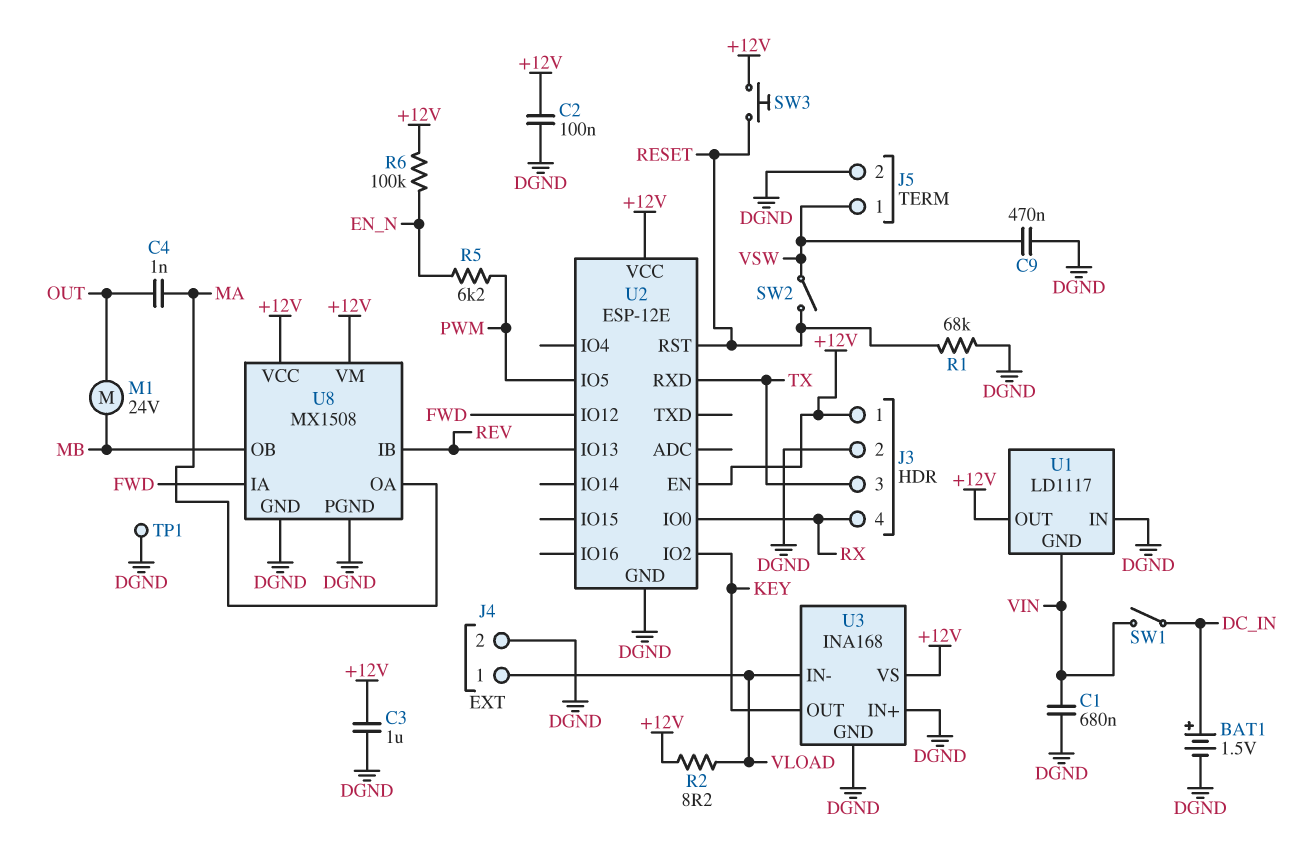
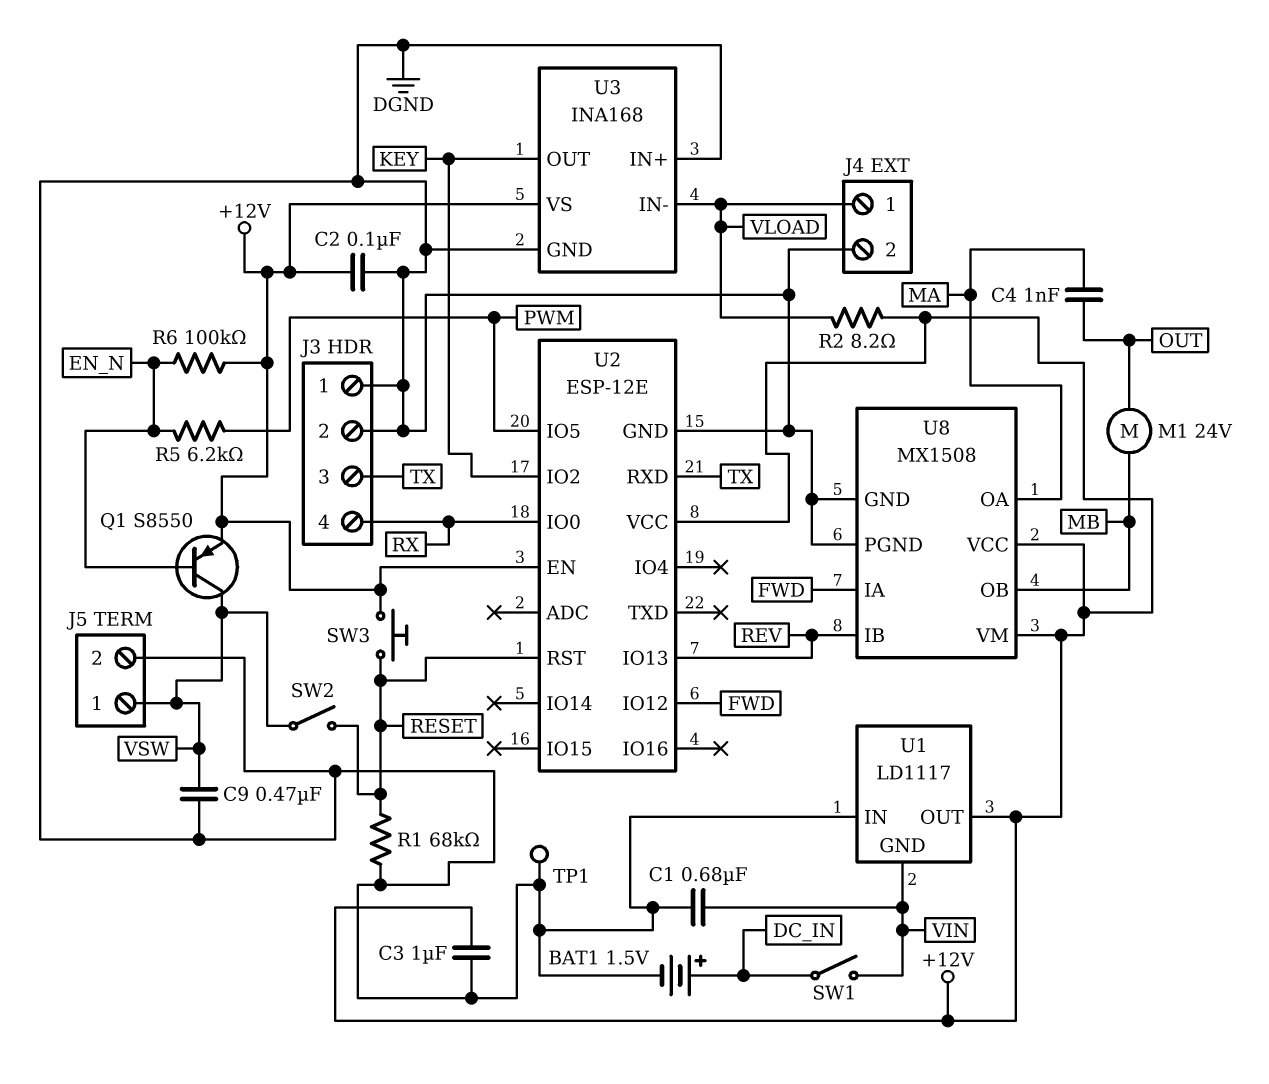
J3 pin 1: +12V -> DGND
Q1: none -> PNP S8550 (B EN_N, C VSW, E +12V)

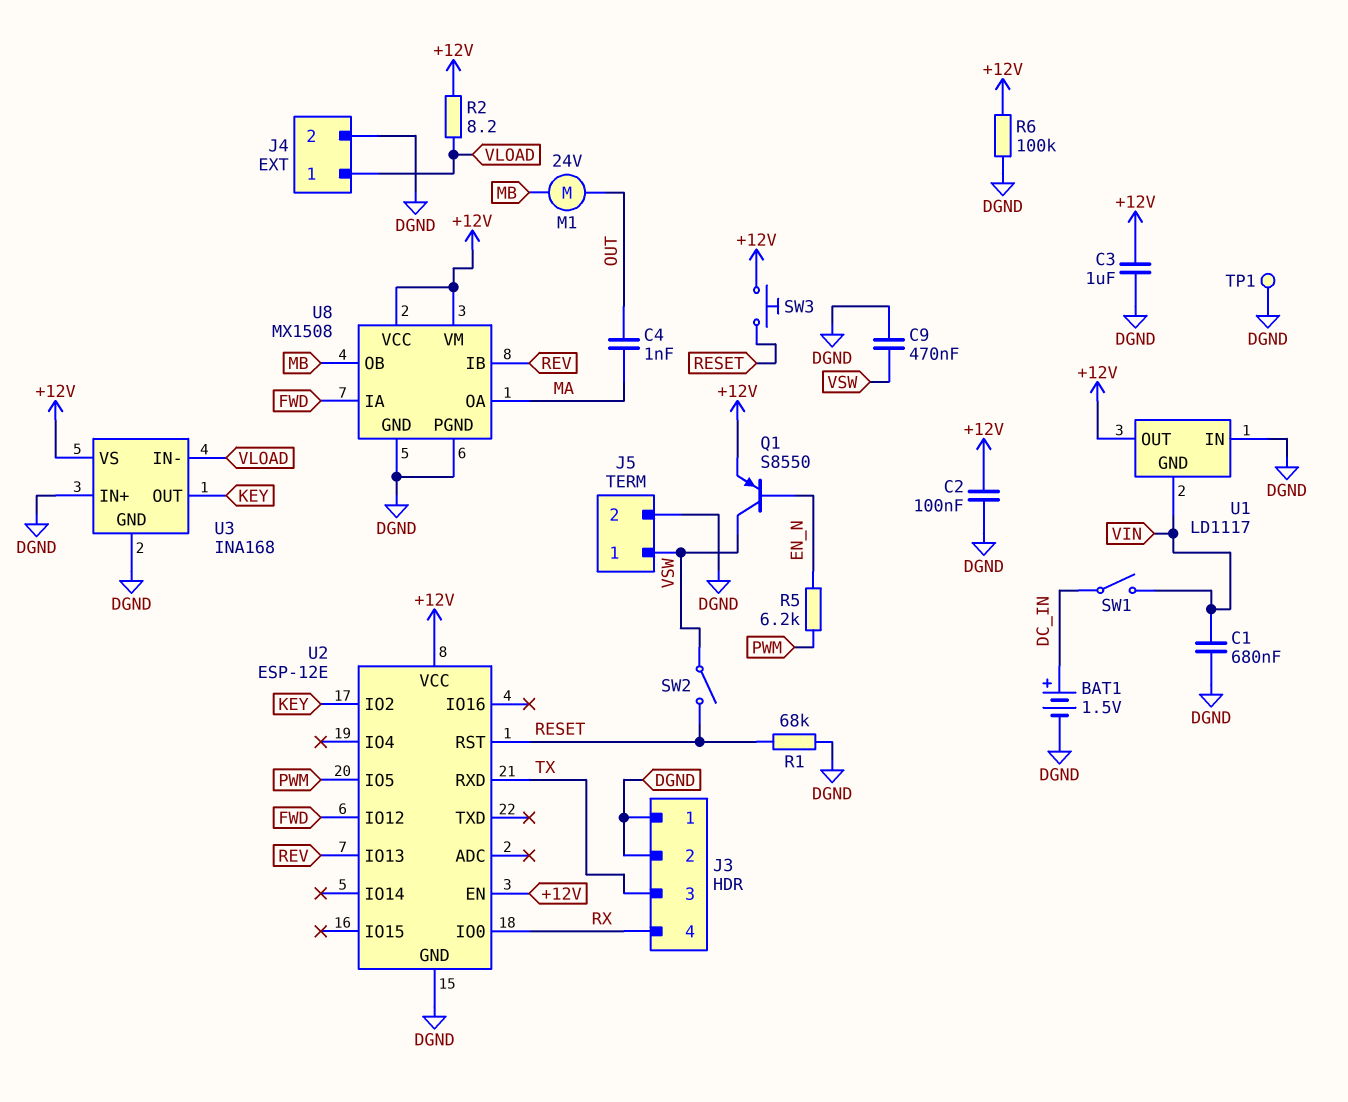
R6: 100k (+12V, EN_N) -> 100k (+12V, DGND)

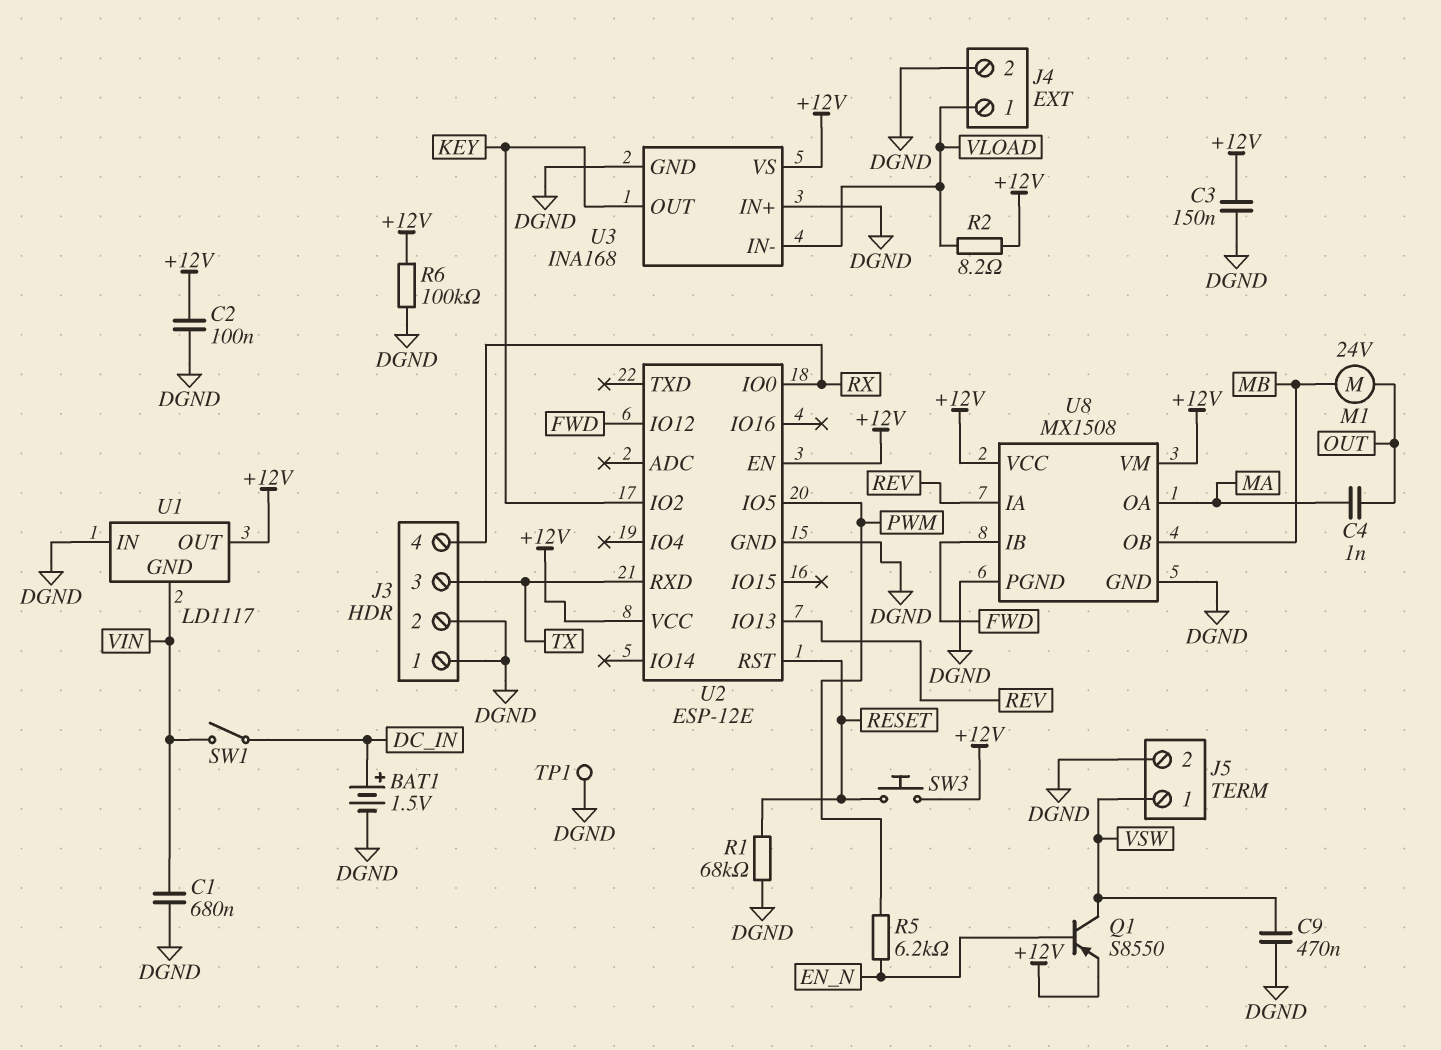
C3: 1uF (+12V, DGND) -> 150nF (+12V, DGND)
SW2: switch (RESET, VSW) -> none
U8 pin IA: FWD -> REV
U8 pin IB: REV -> FWD

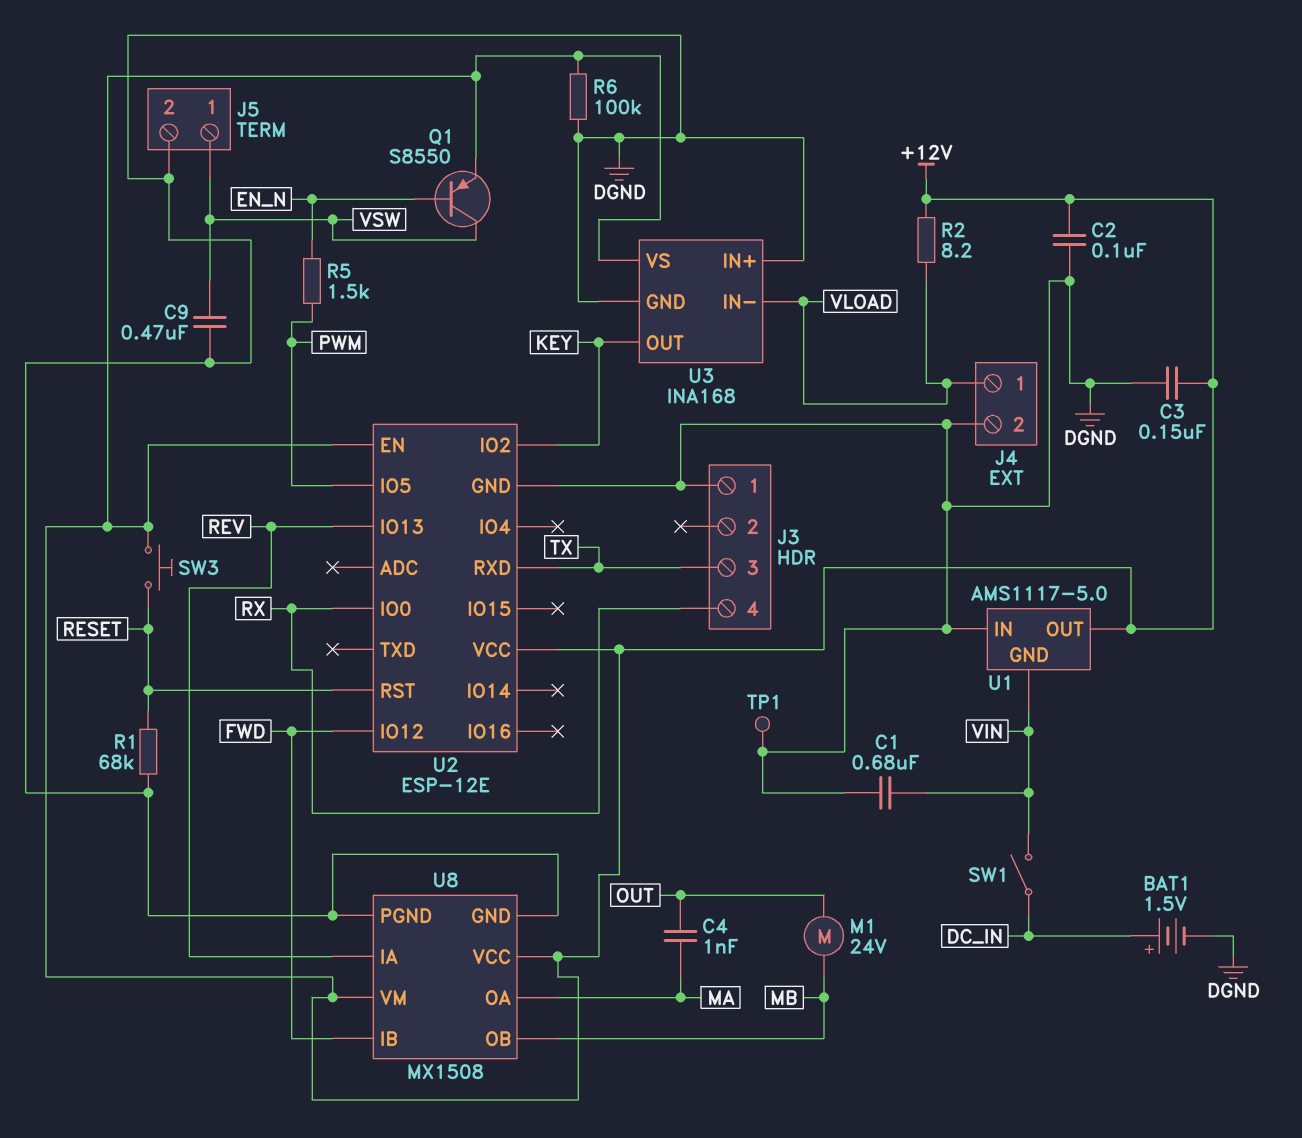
J3 pin 2: DGND -> none
R5: 6.2k (EN_N, PWM) -> 1.5k (EN_N, PWM)
U1: LD1117 -> AMS1117-5.0

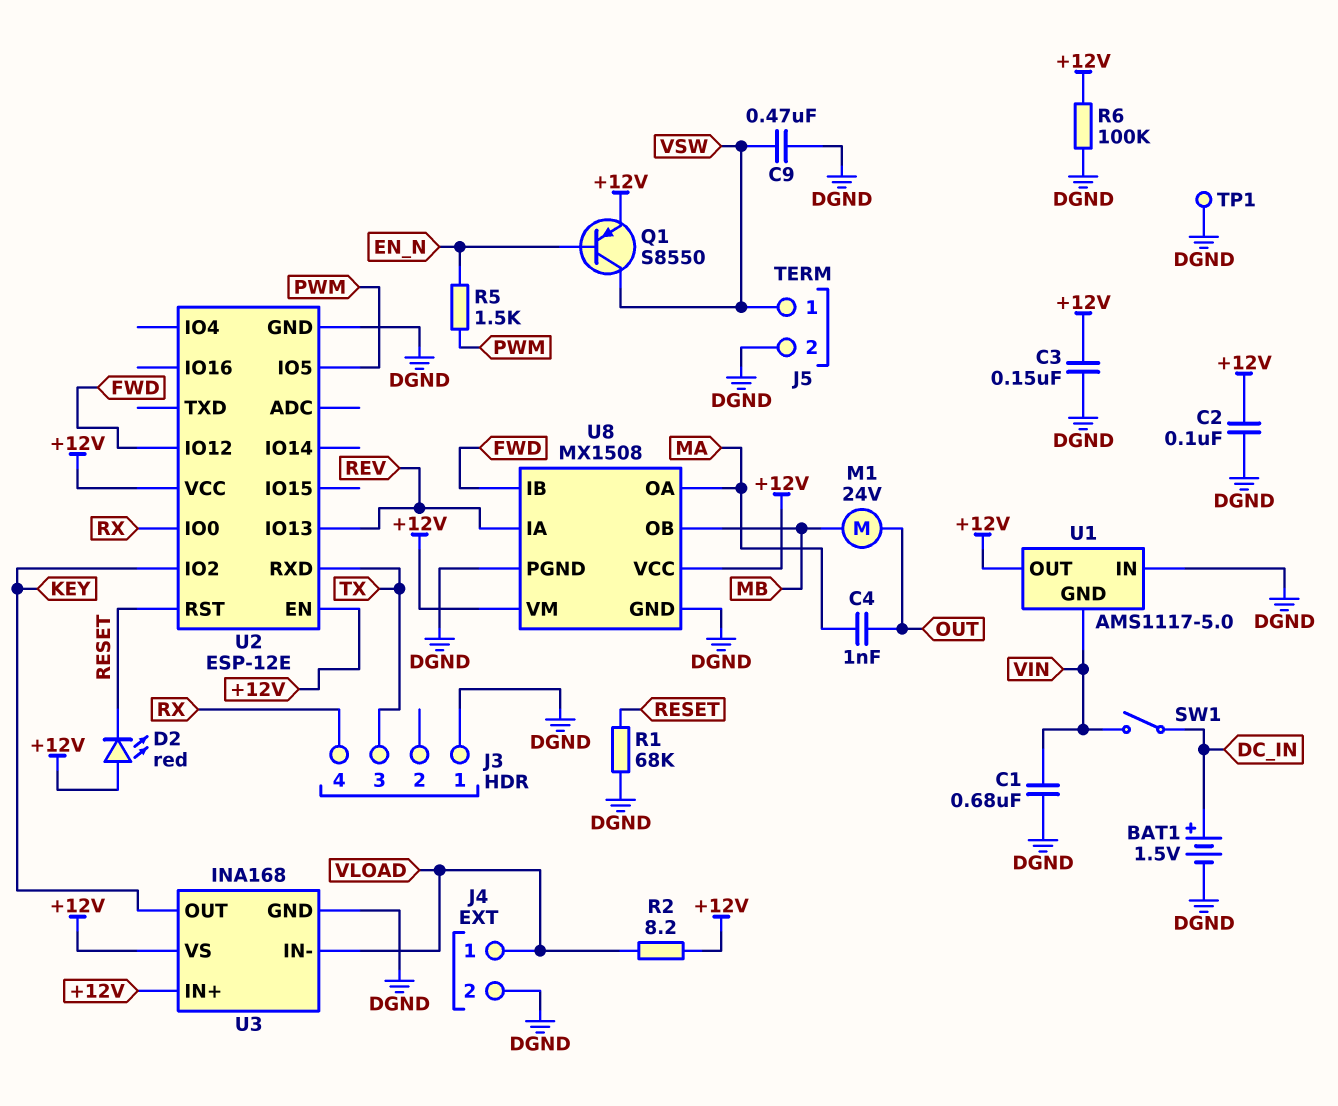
D2: none -> LED red (A +12V, K RESET)
SW3: button (+12V, RESET) -> none
U3 pin IN+: DGND -> +12V

